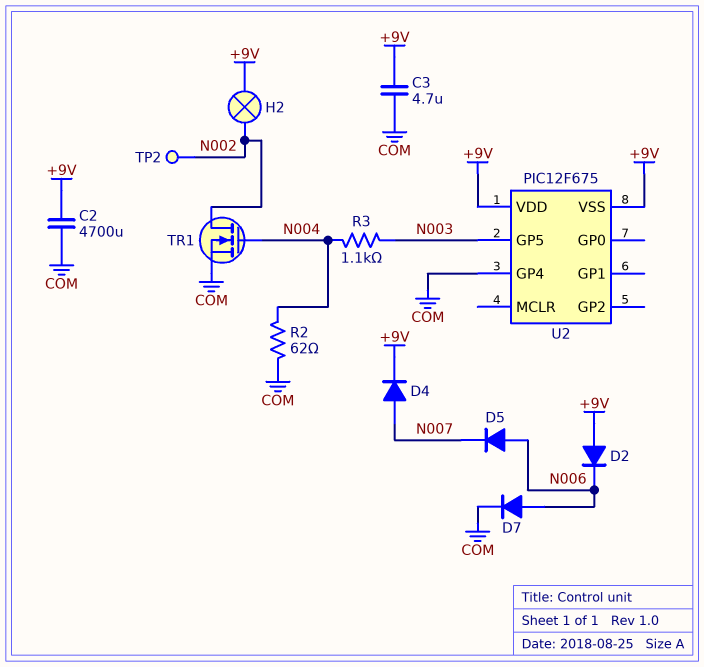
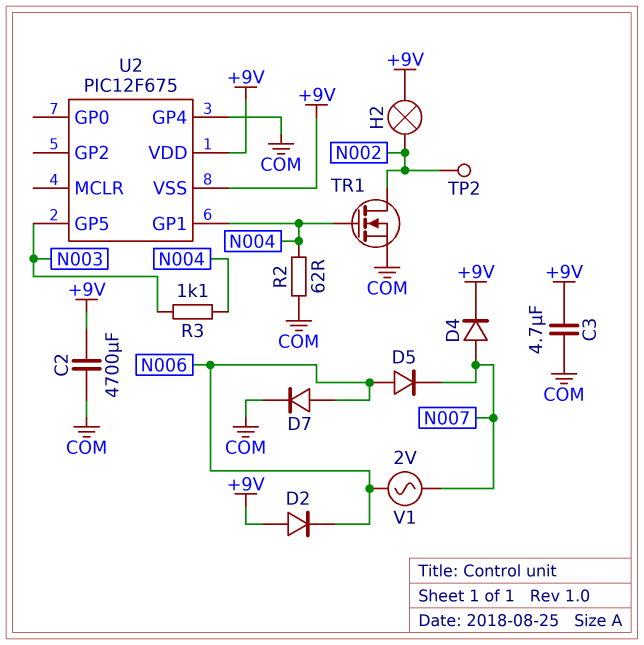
U2 pin GP1: none -> N004
V1: none -> AC 2V (N006, N007)

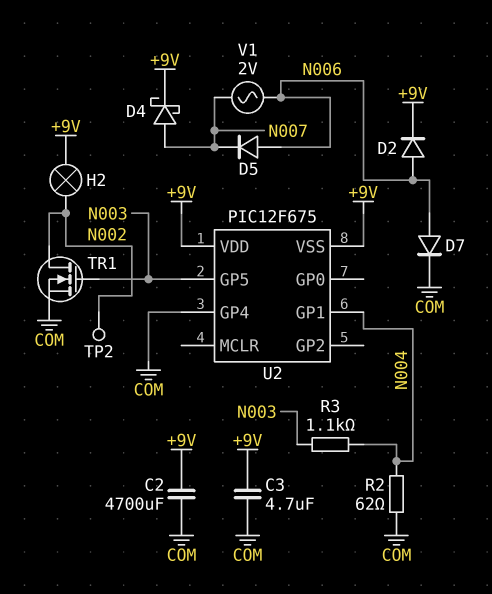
D2: diode (A +9V, K N006) -> diode (A N006, K +9V)
D4: diode (A N007, K +9V) -> schottky (A N007, K +9V)
TR1: NMOS (G N004, D N002, S COM) -> NMOS (G N003, D N002, S COM)

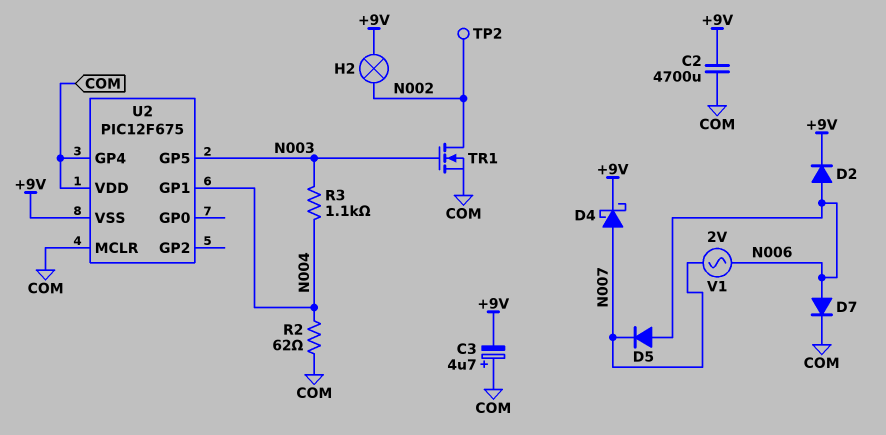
C3: 4.7uF (+9V, COM) -> 4.7uF (plus COM, minus +9V)
U2 pin MCLR: none -> COM
U2 pin VDD: +9V -> COM

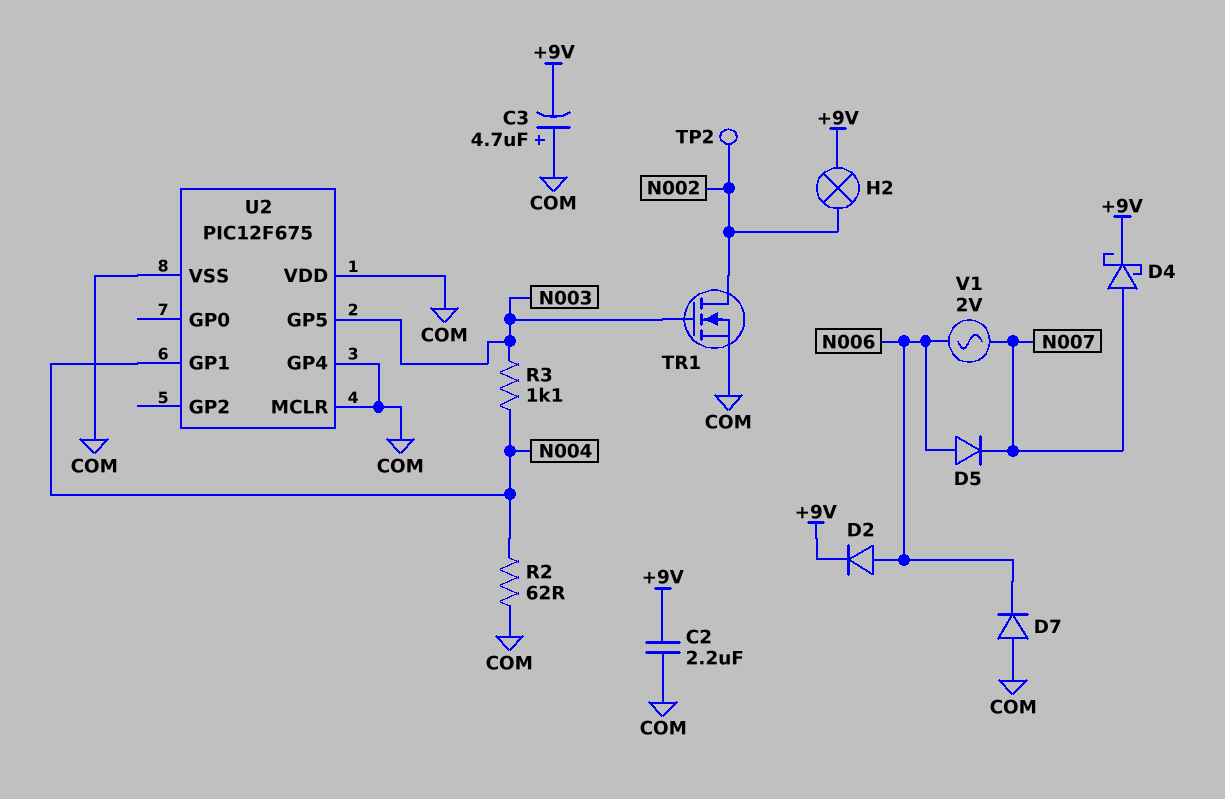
C2: 4700uF (+9V, COM) -> 2.2uF (+9V, COM)
D7: diode (A N006, K COM) -> diode (A COM, K N006)
U2 pin VSS: +9V -> COM

